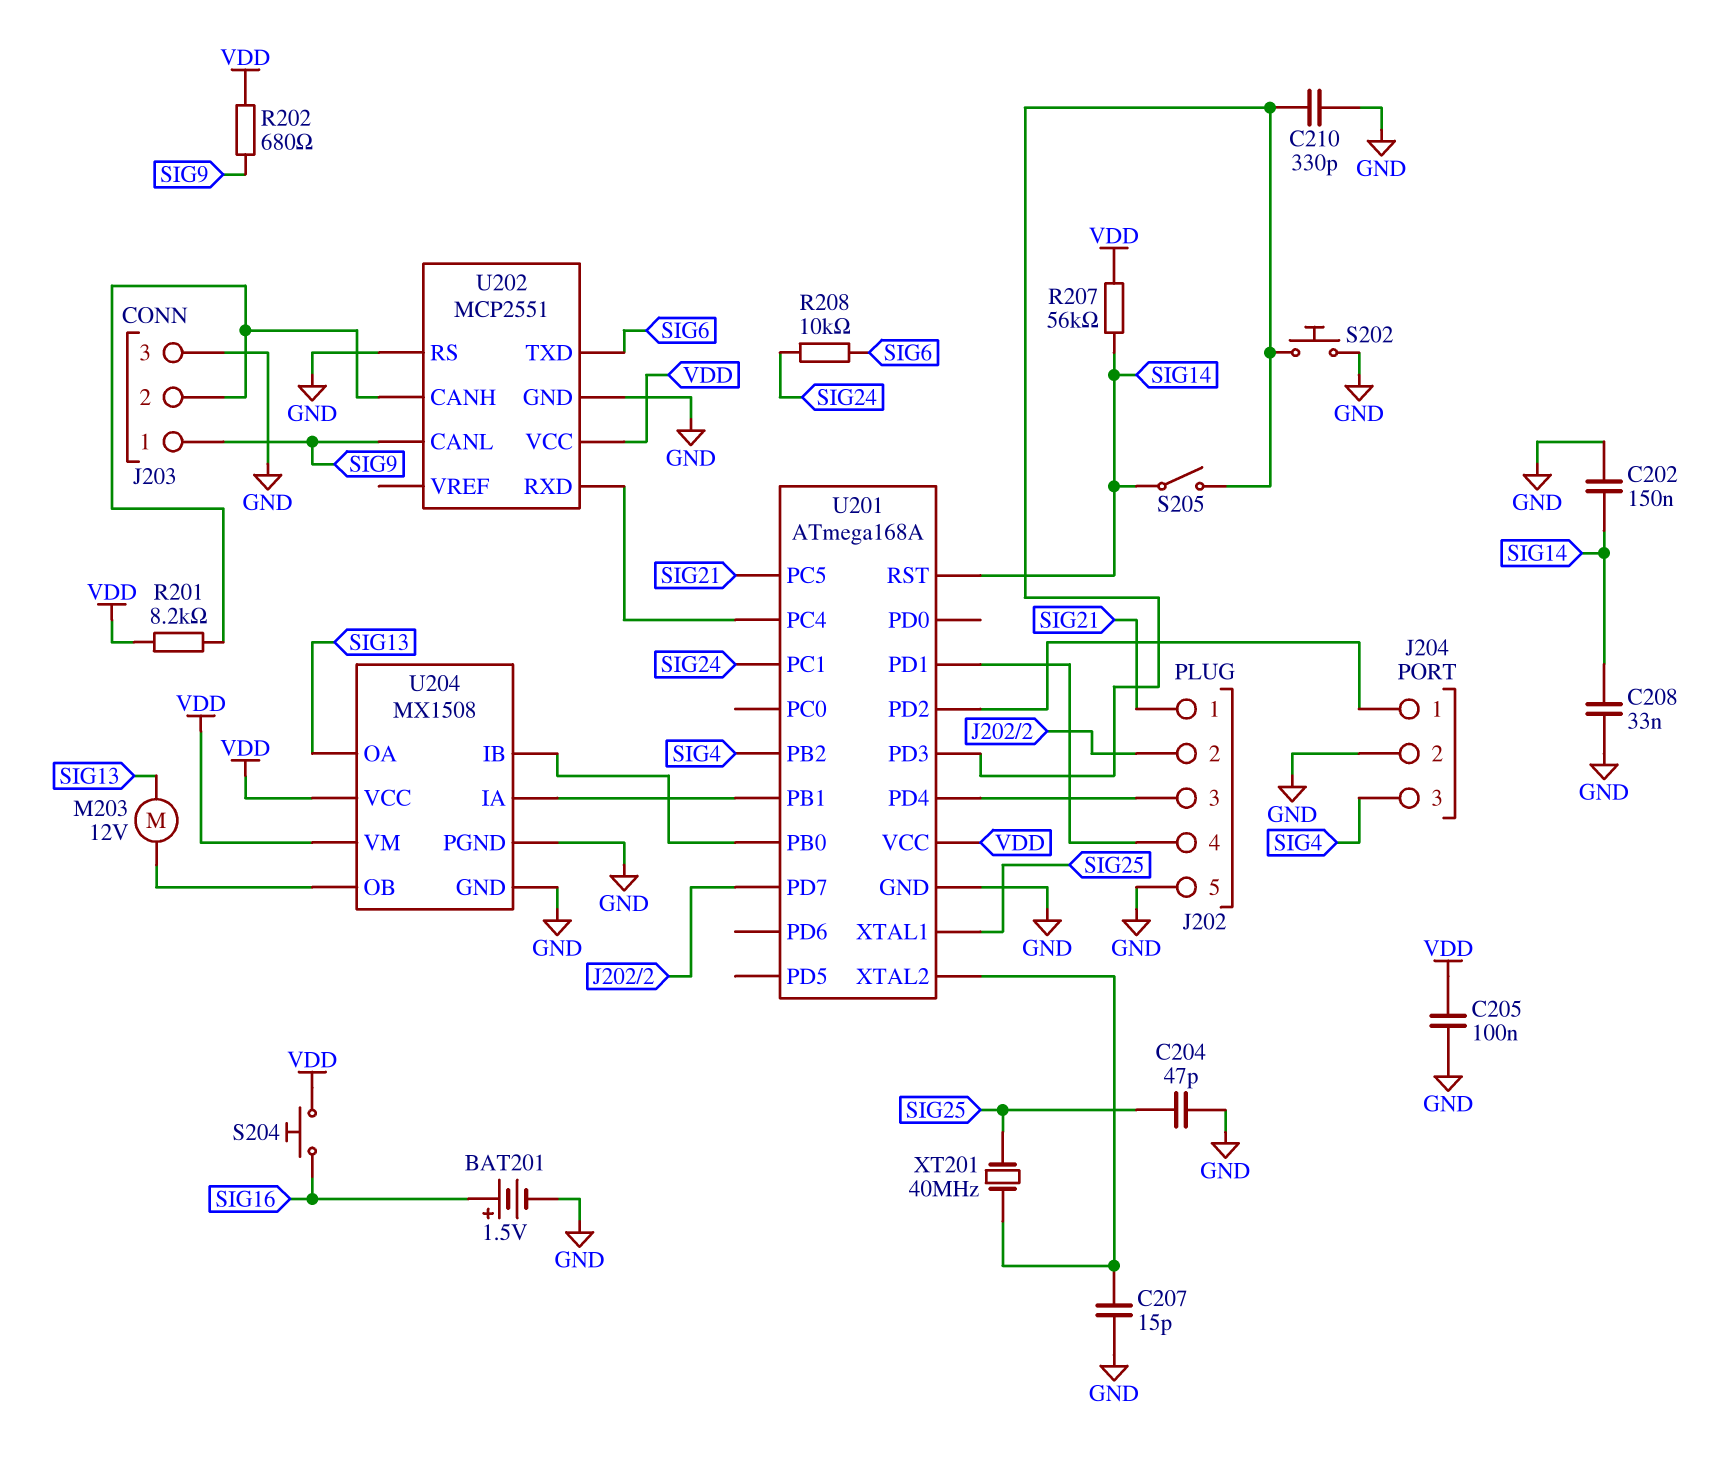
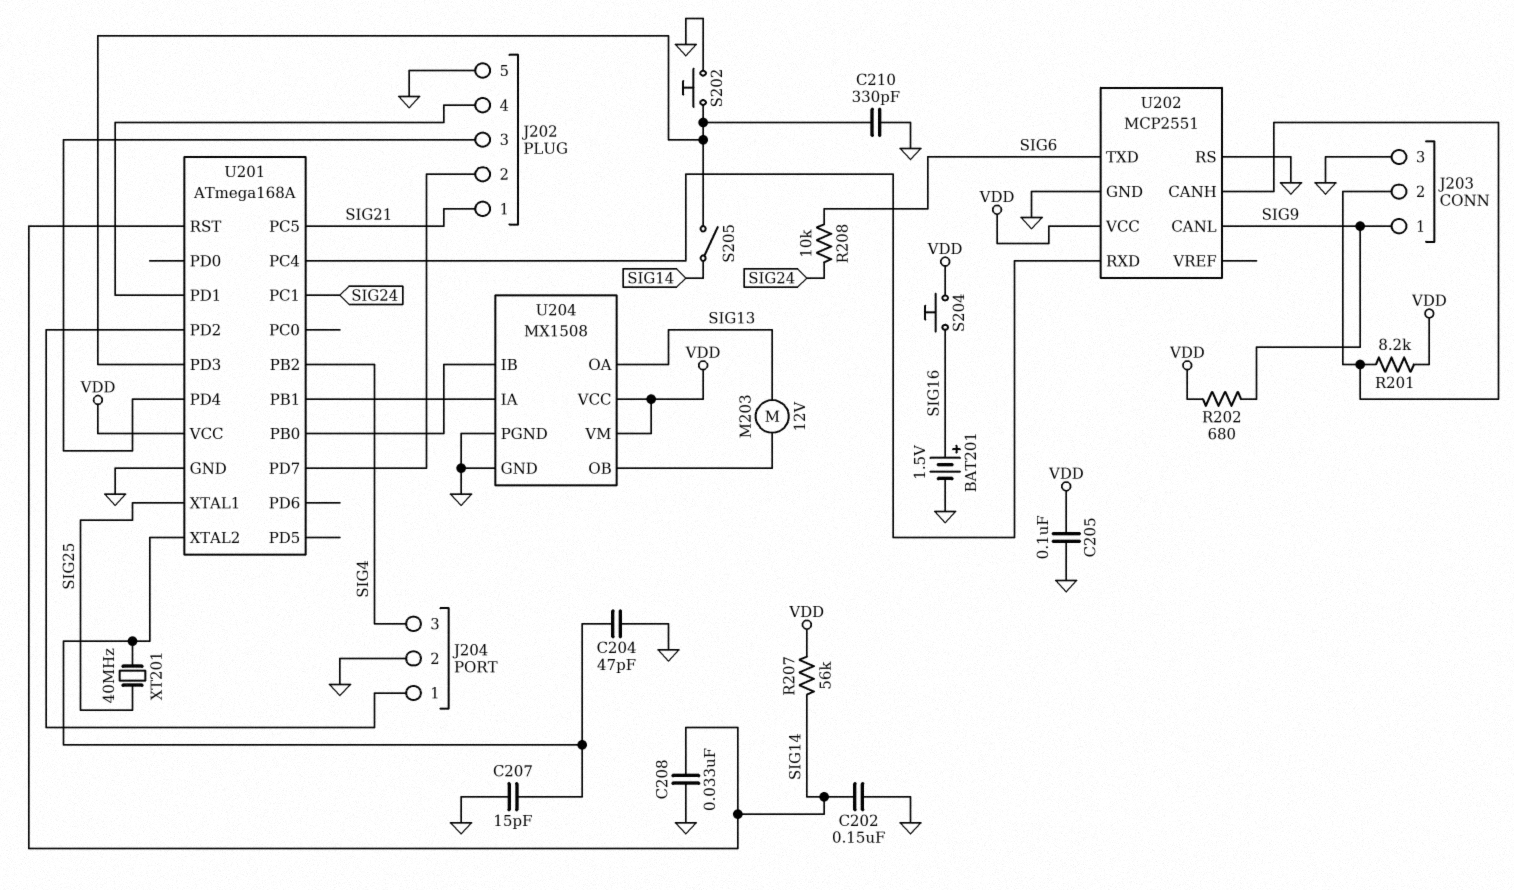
C204: 47pF (GND, SIG25) -> 47pF (GND, U201/XTAL2)

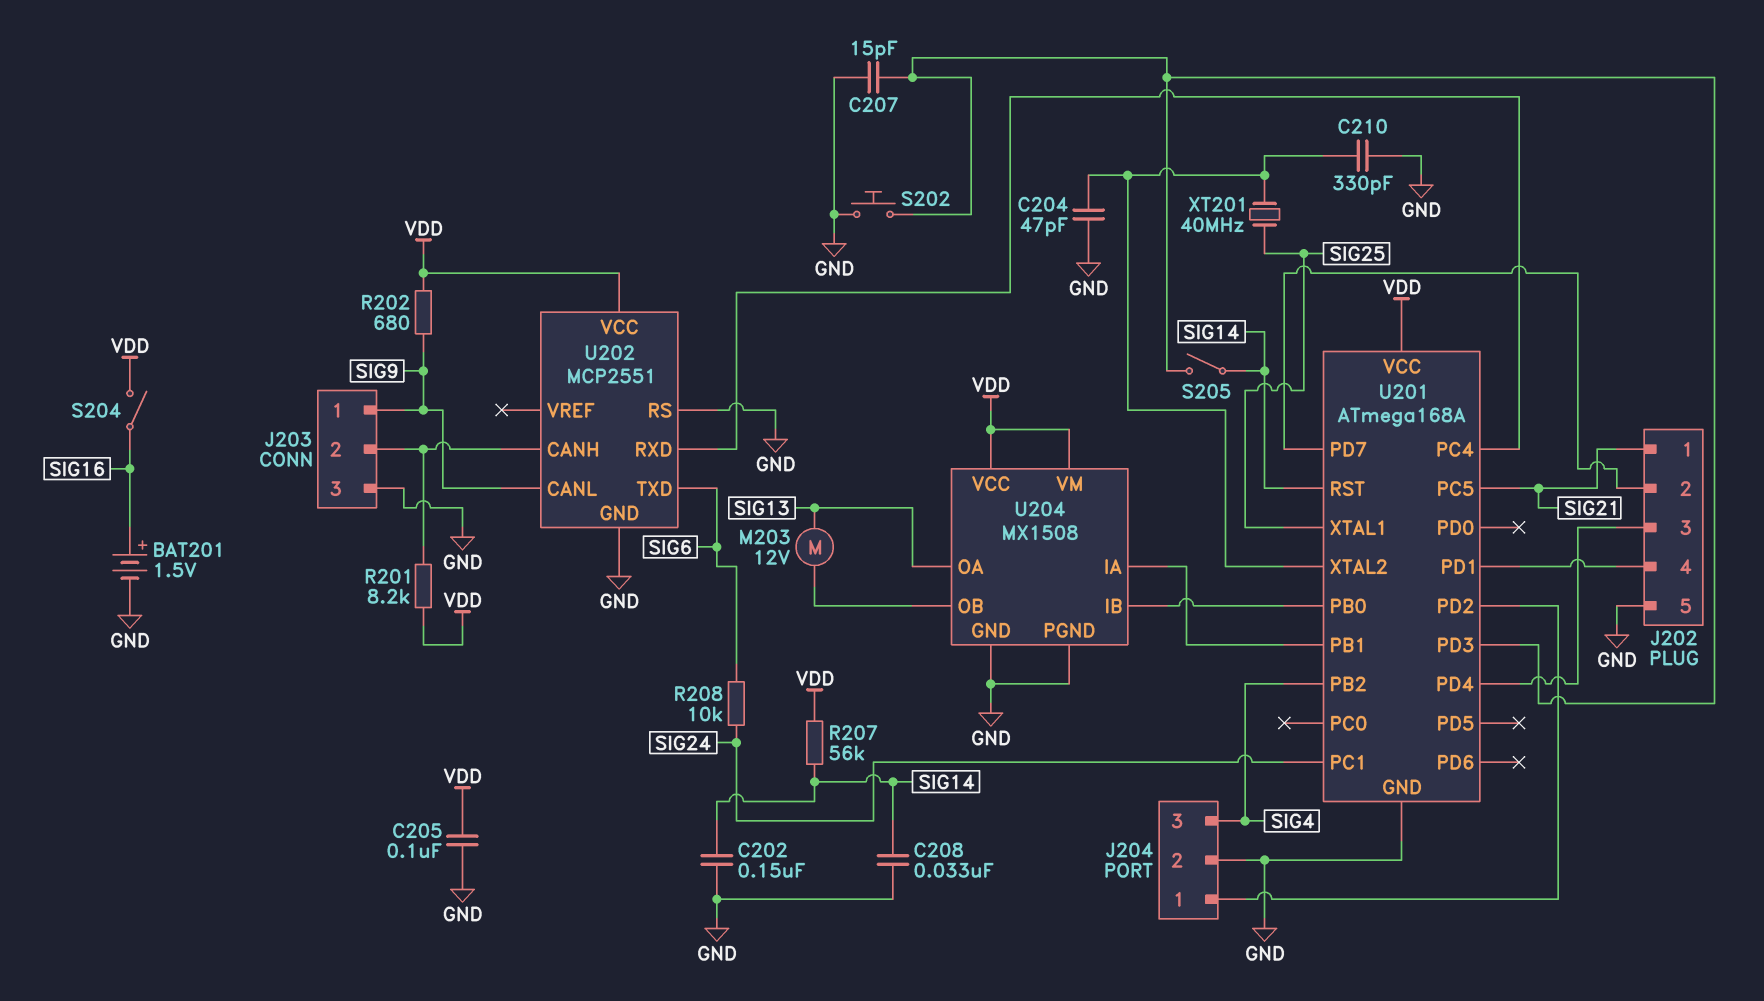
C207: 15pF (GND, U201/XTAL2) -> 15pF (GND, U201/PD3)
C210: 330pF (GND, U201/PD3) -> 330pF (GND, U201/XTAL2)
S204: button (SIG16, VDD) -> switch (SIG16, VDD)

